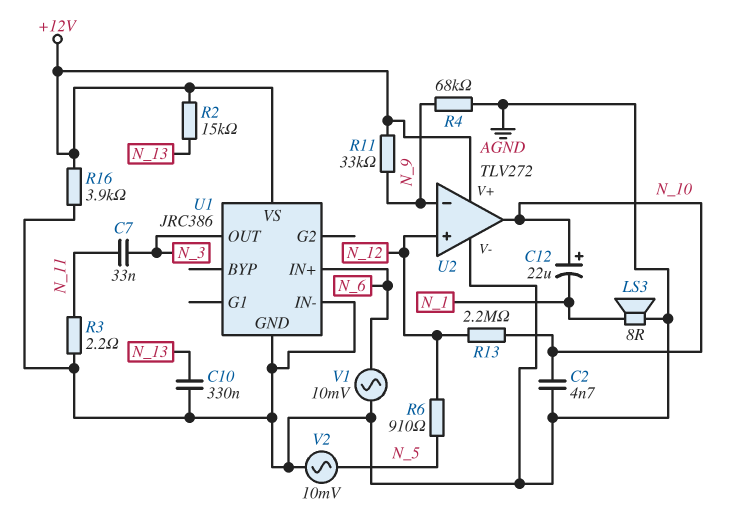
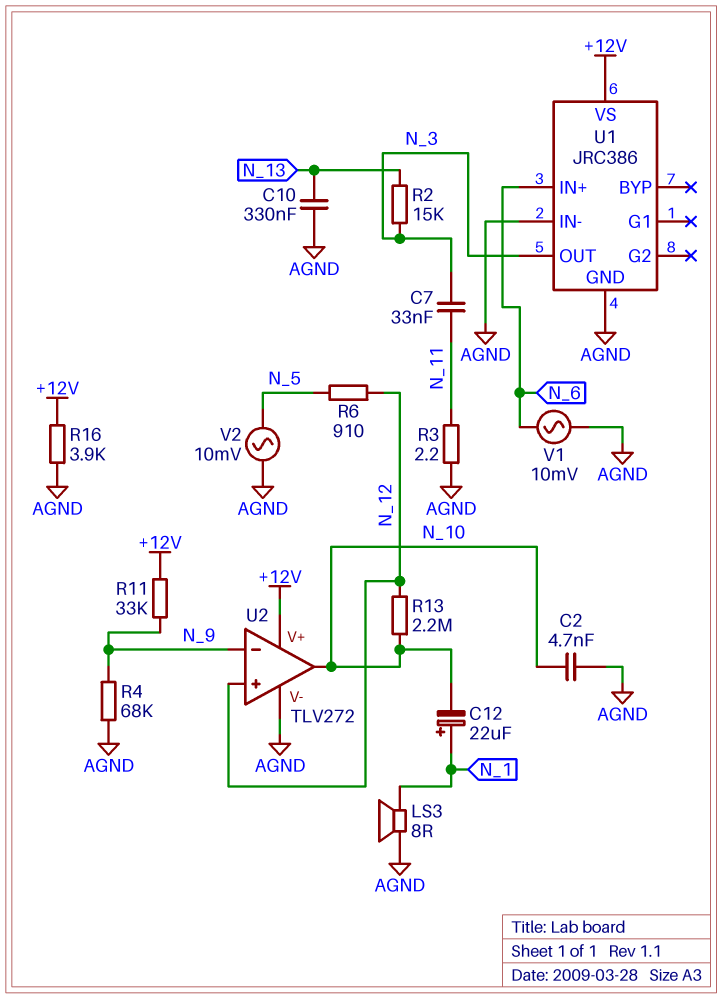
C12: 22uF (plus N_10, minus N_1) -> 22uF (plus N_1, minus N_10)
R2: 15k (+12V, N_13) -> 15k (N_3, N_13)

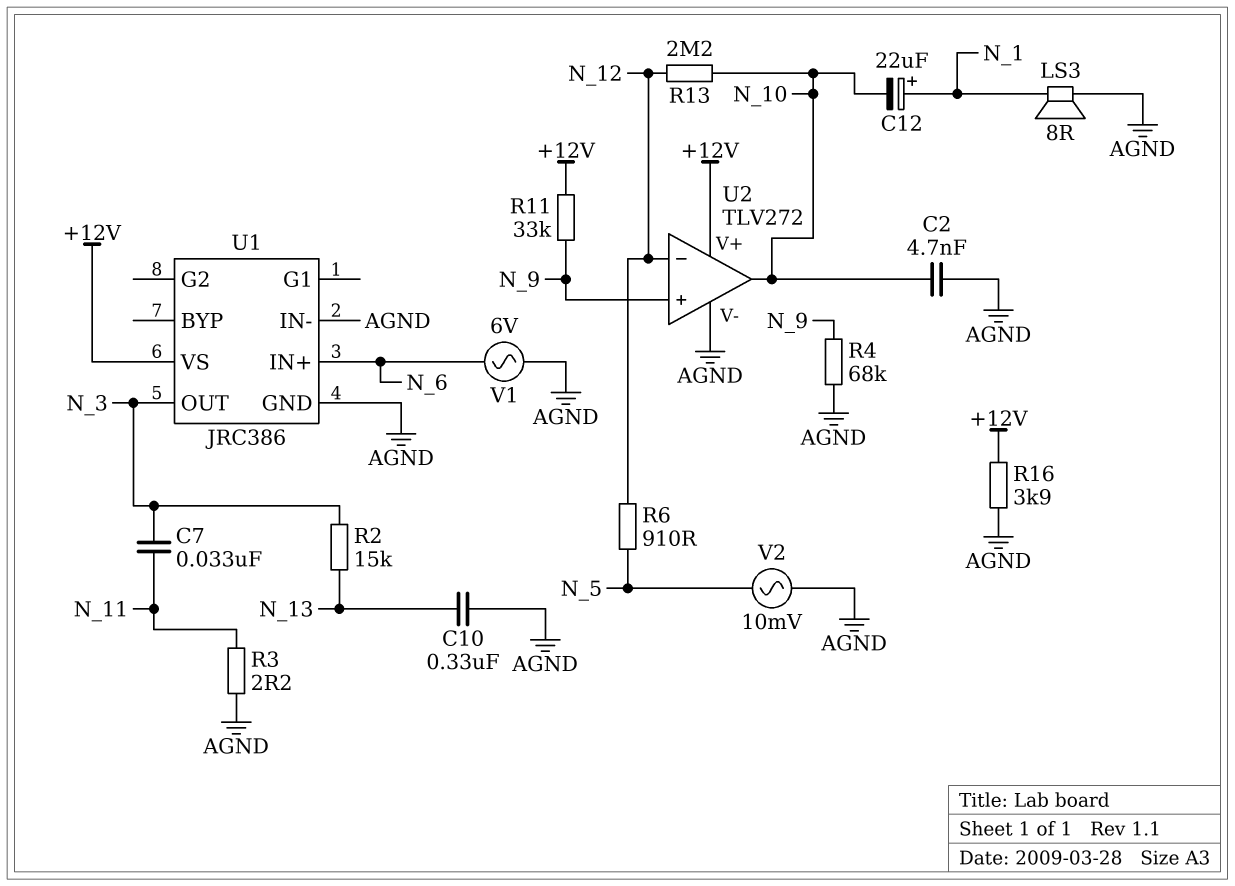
U2 pin in+: N_12 -> N_9
U2 pin in-: N_9 -> N_12
V1: AC 10mV (AGND, N_6) -> AC 6V (AGND, N_6)

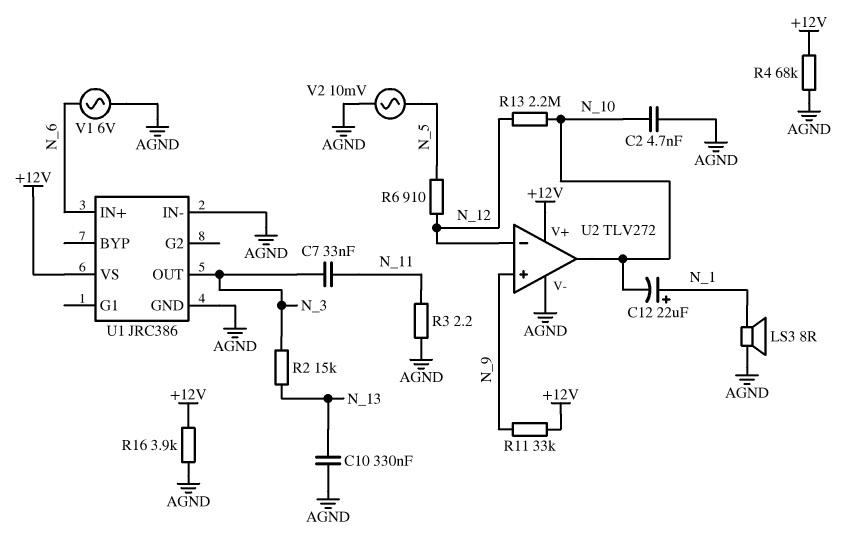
R4: 68k (AGND, N_9) -> 68k (+12V, AGND)

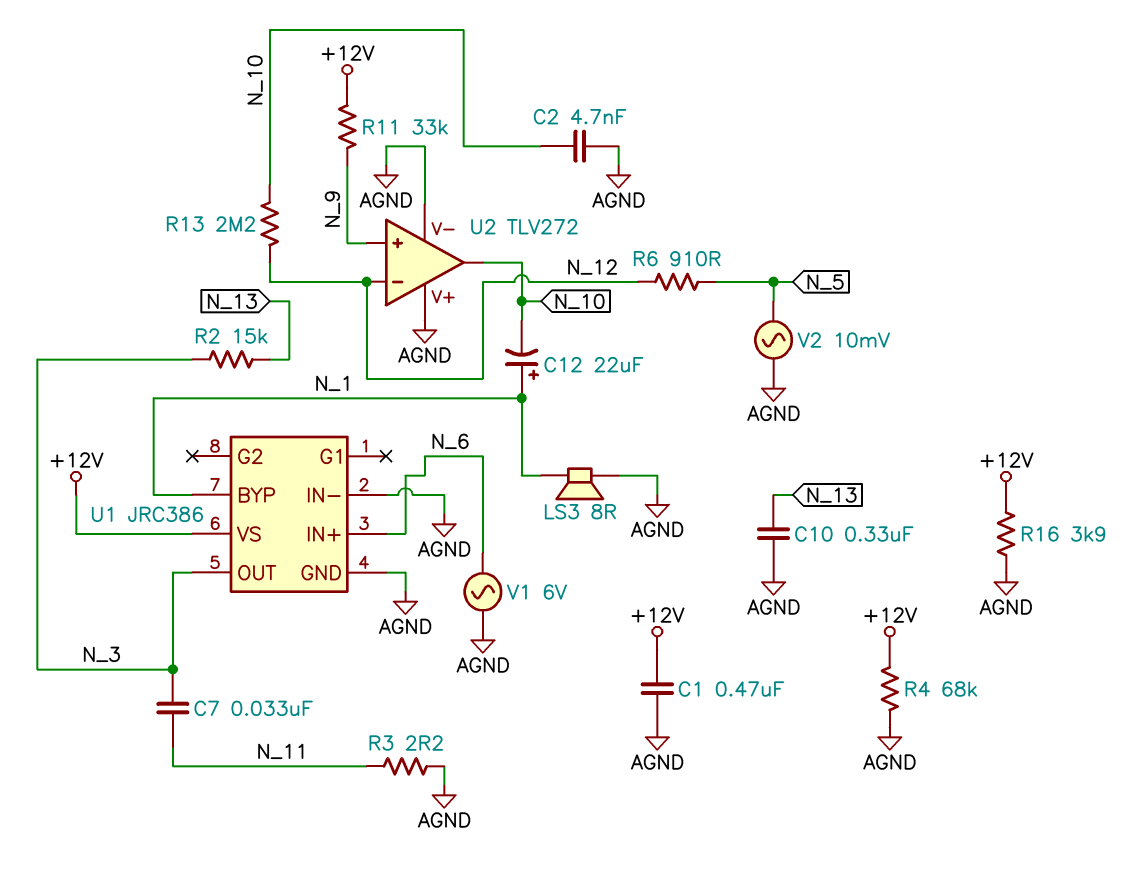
C1: none -> 470nF (+12V, AGND)
U1 pin BYP: none -> N_1
U2 pin V+: +12V -> AGND

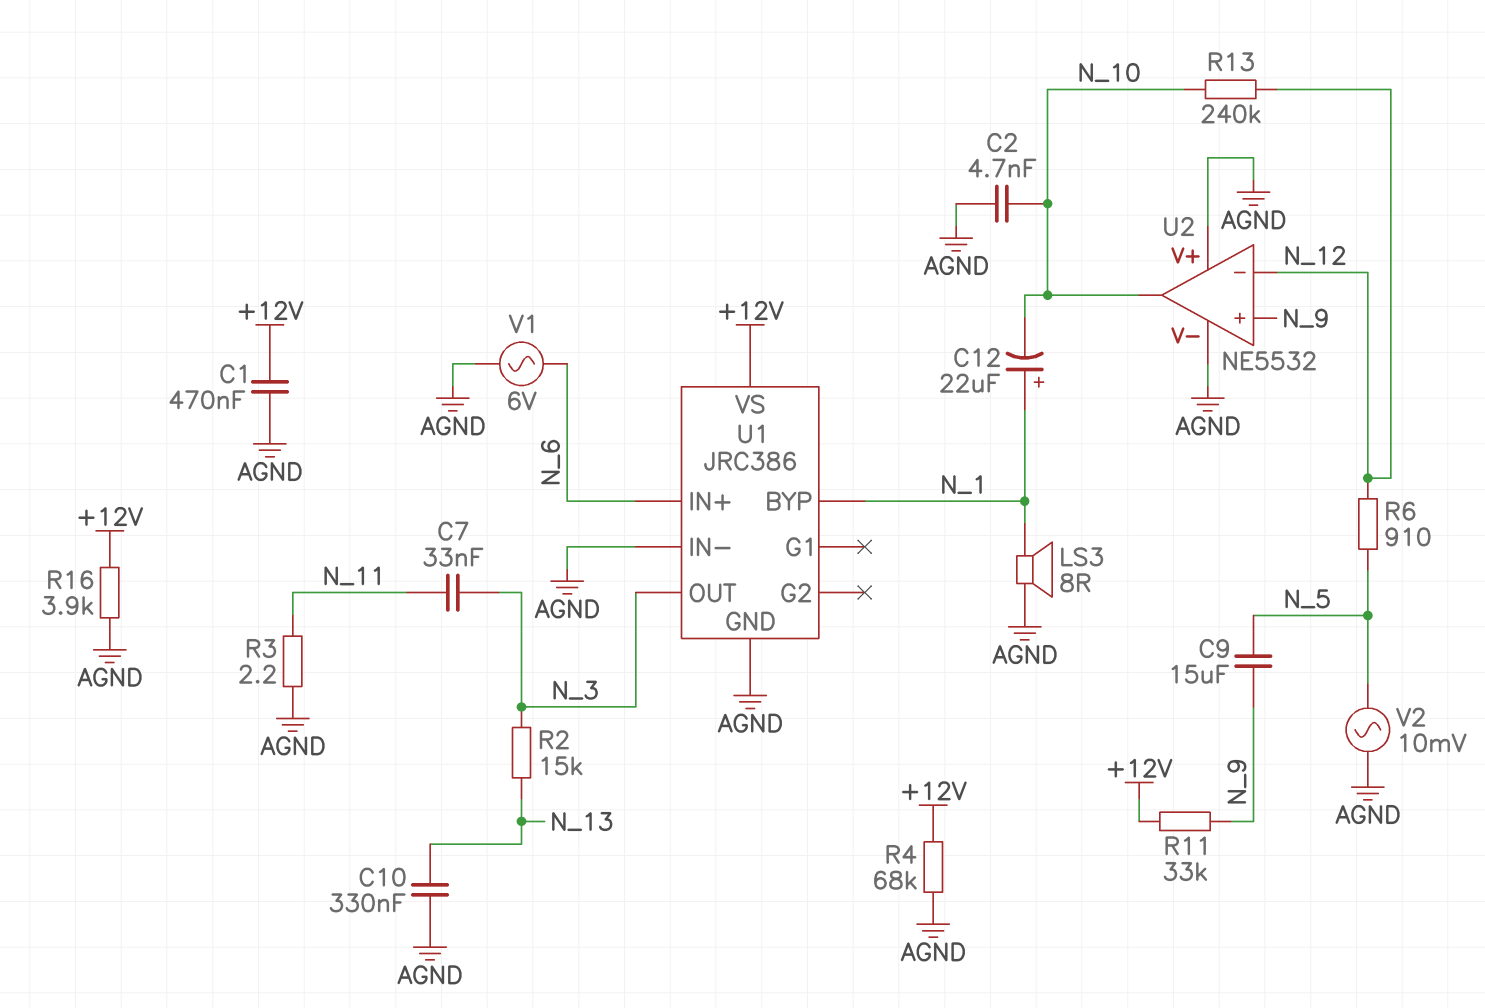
C9: none -> 15uF (N_5, N_9)
R13: 2.2M (N_10, N_12) -> 240k (N_10, N_12)
U2: TLV272 -> NE5532

